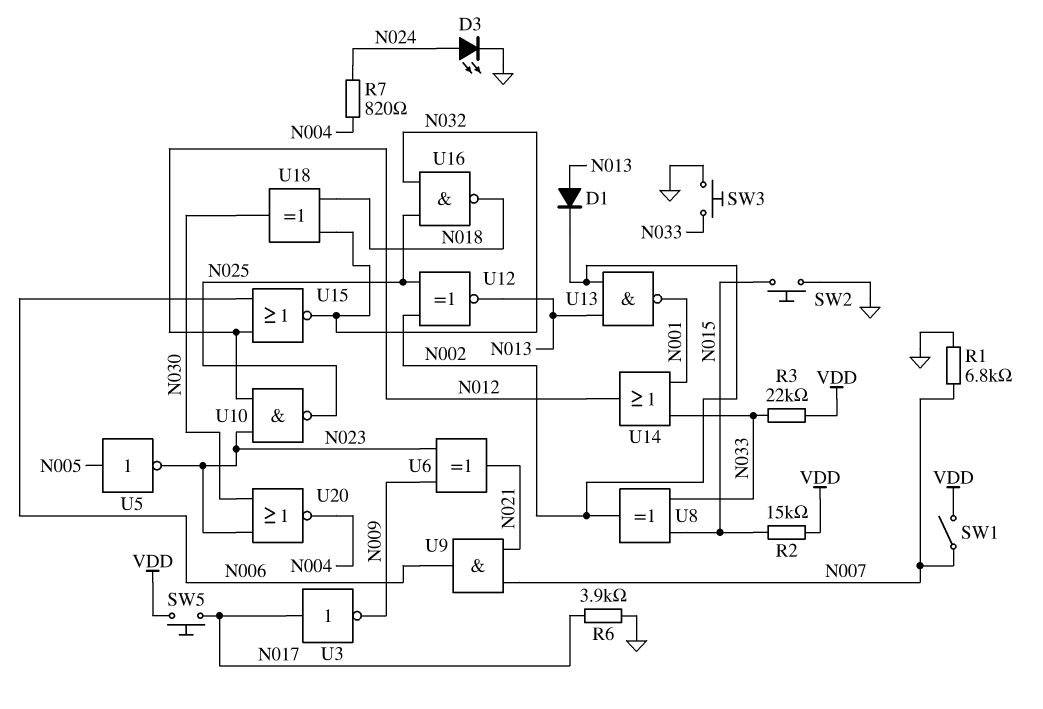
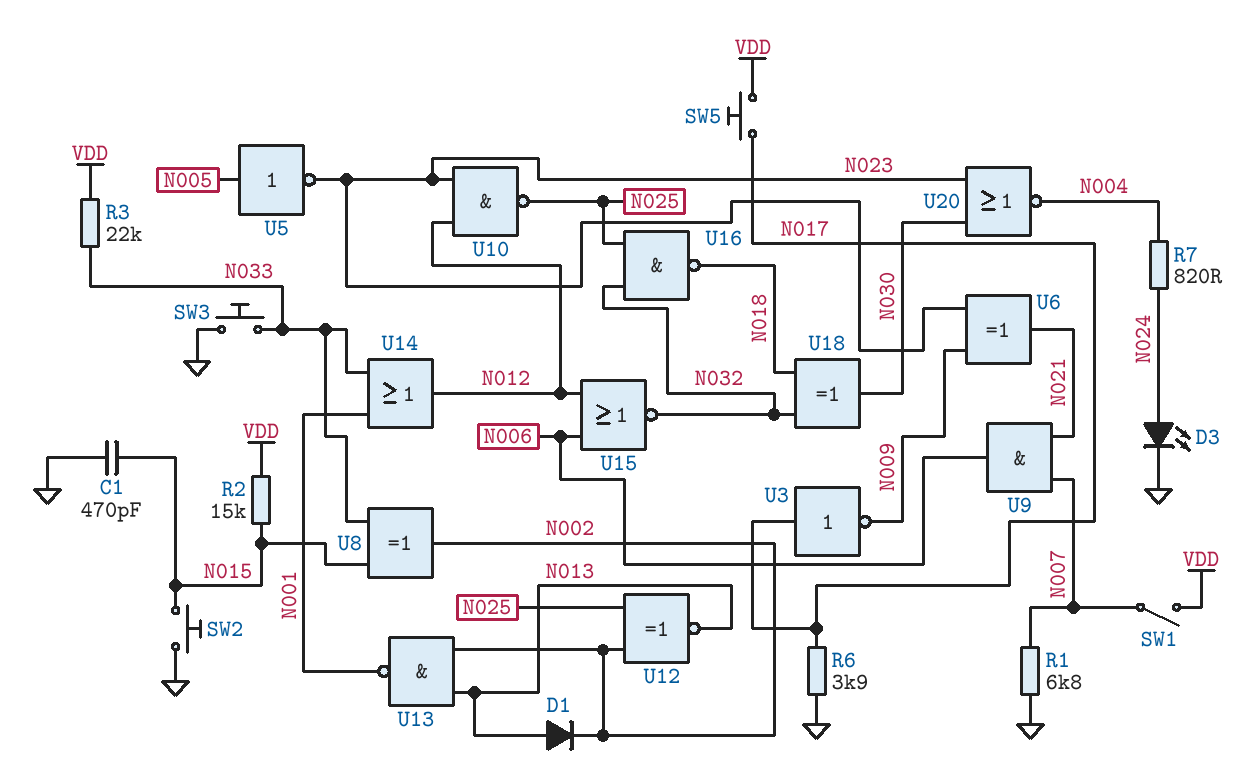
C1: none -> 470pF (GND, N015)

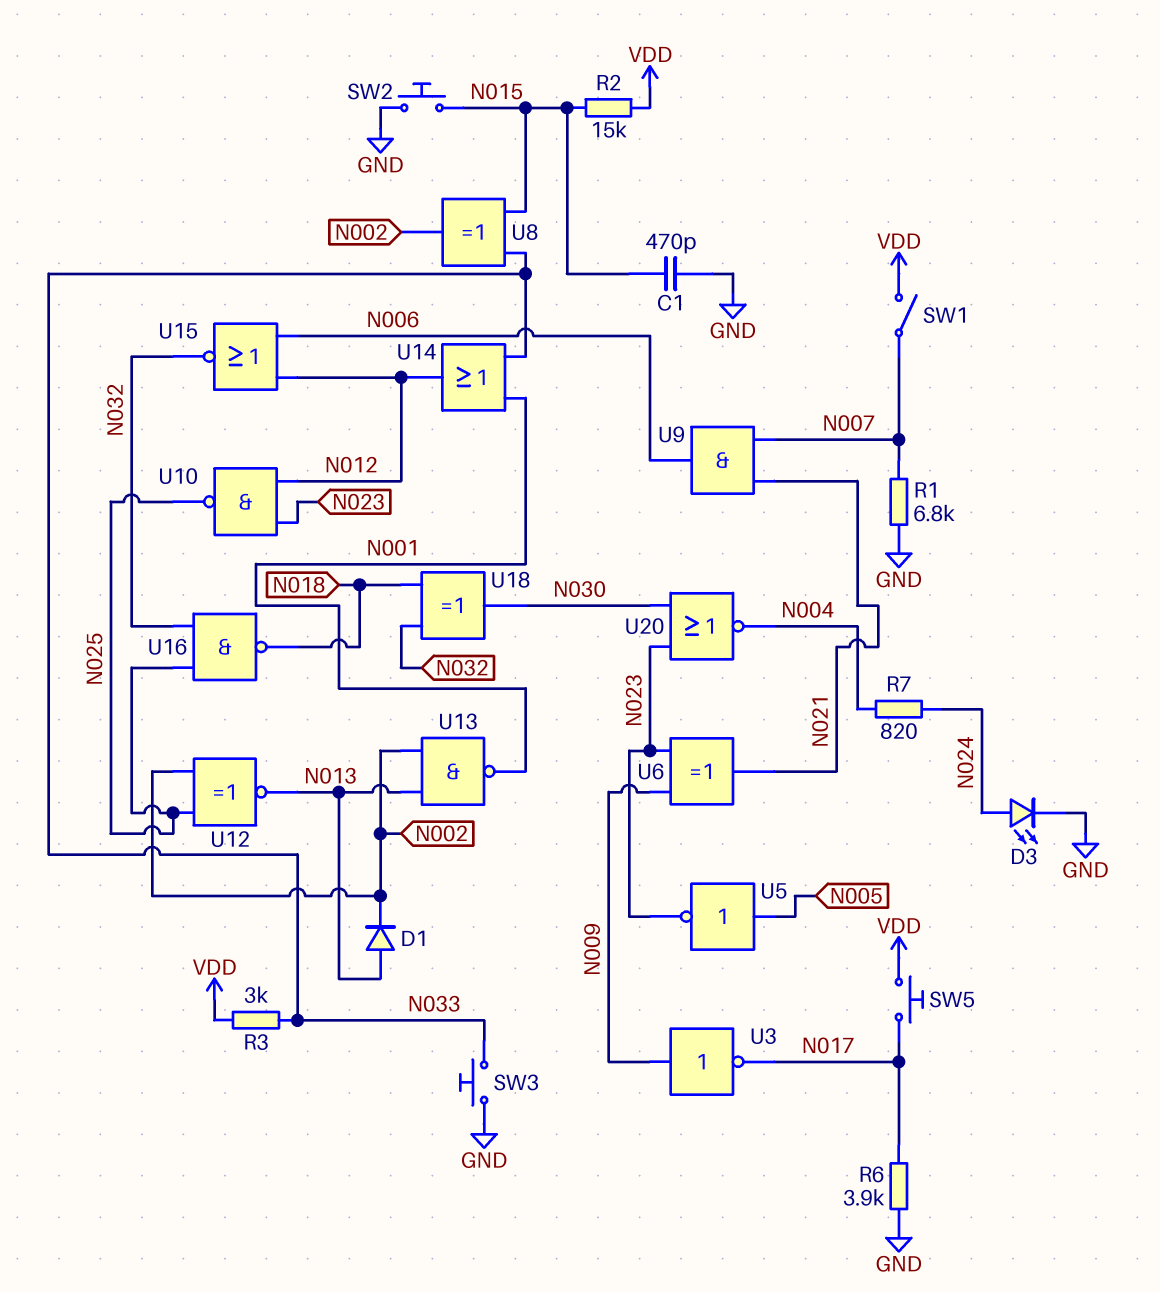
R3: 22k (N033, VDD) -> 3k (N033, VDD)
U3: NOT (in N017, out N009) -> NOT (in N009, out N017)

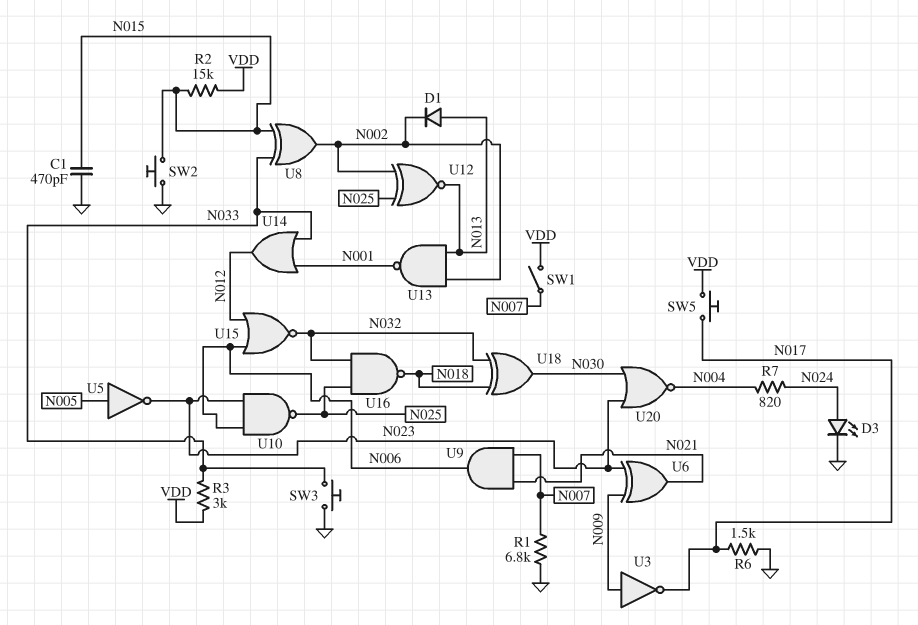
R6: 3.9k (GND, N017) -> 1.5k (GND, N017)
U10: NAND (in N012, in N023, out N025) -> NAND (in N006, in N023, out N025)

